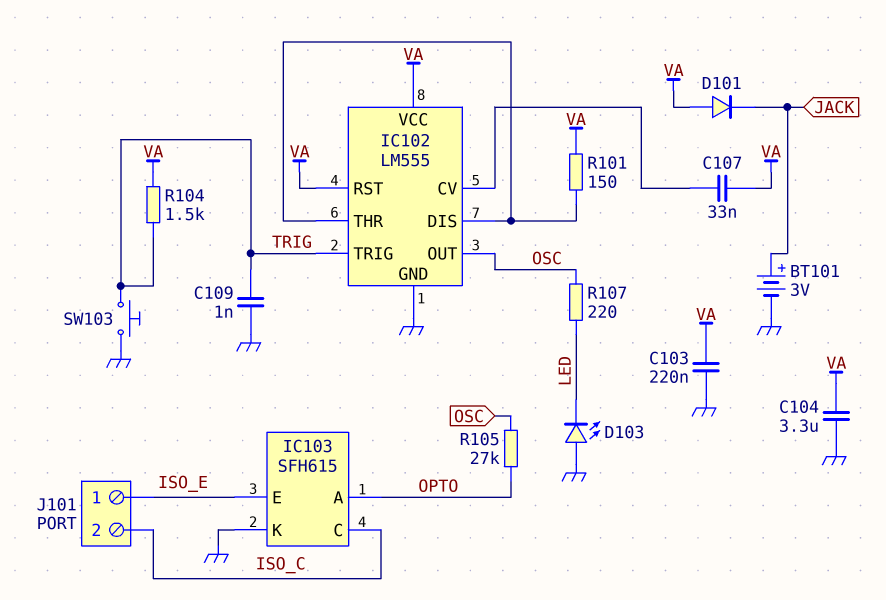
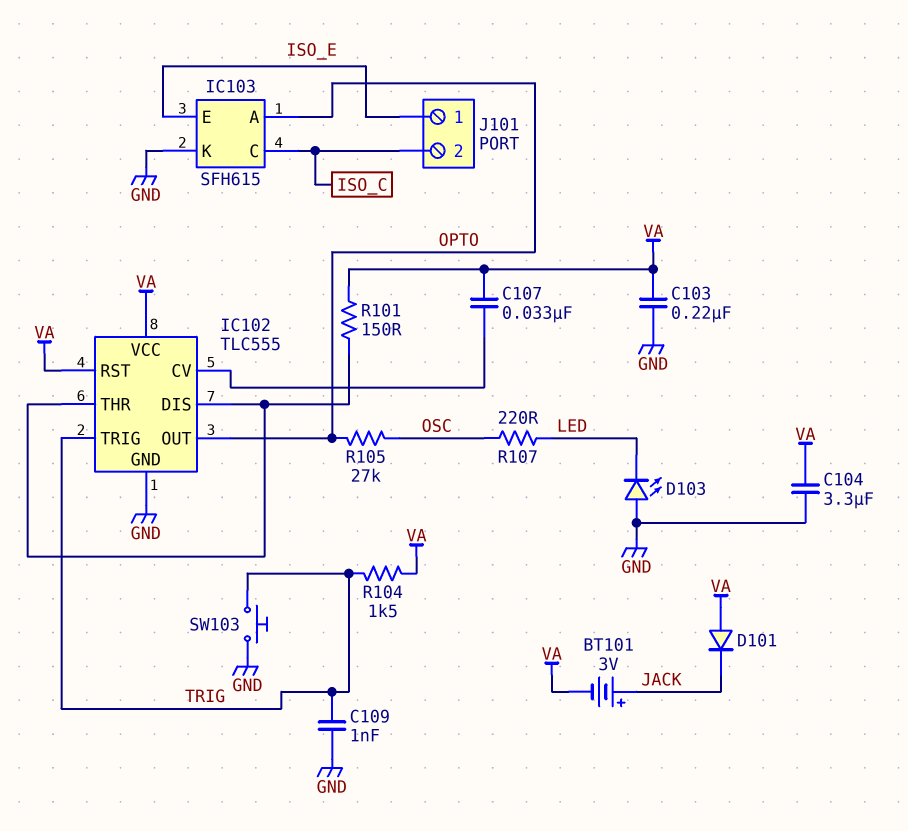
BT101: 3V (plus JACK, minus GND) -> 3V (plus JACK, minus VA)
IC102: LM555 -> TLC555
IC102 pin OUT: OSC -> OPTO

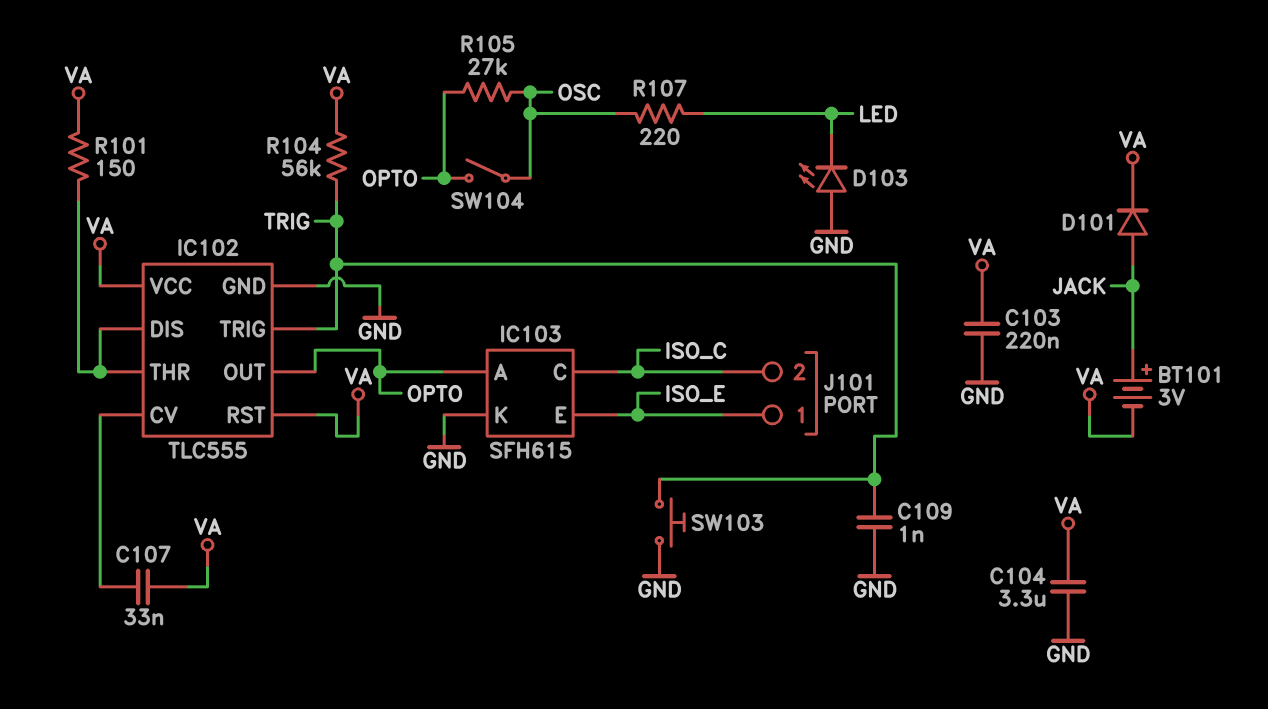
D101: diode (A VA, K JACK) -> diode (A JACK, K VA)
R104: 1.5k (TRIG, VA) -> 56k (TRIG, VA)
SW104: none -> switch (OPTO, OSC)

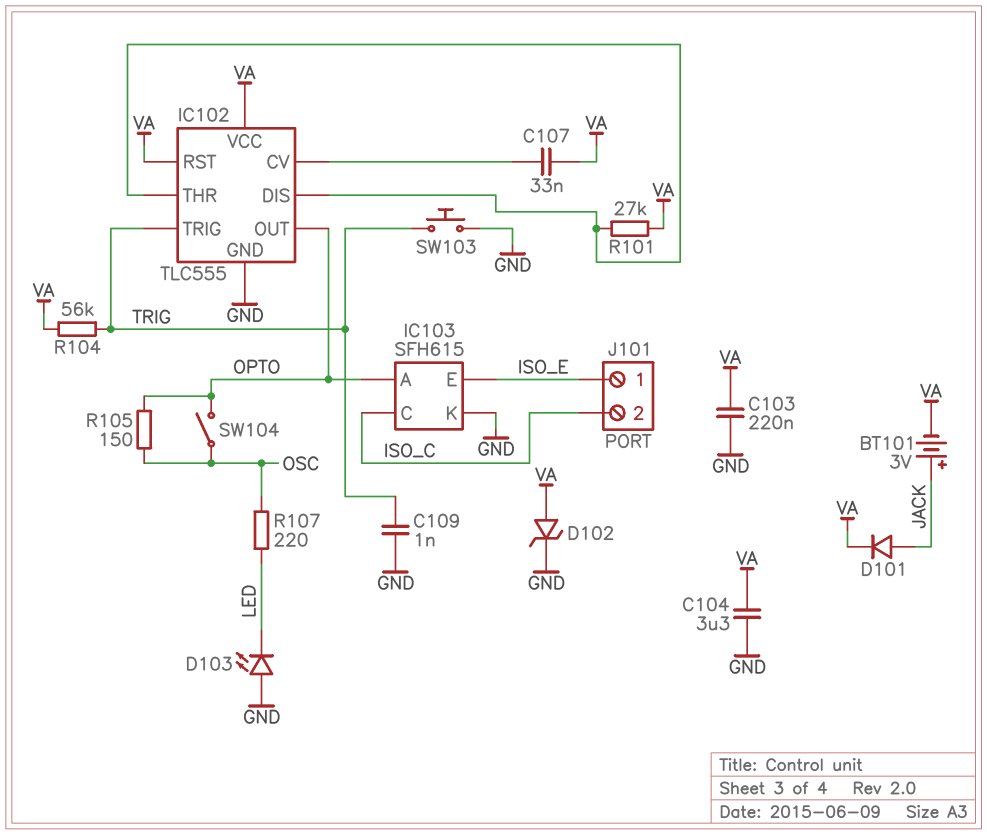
D102: none -> zener (A VA, K GND)
R101: 150 (IC102/DIS, VA) -> 27k (IC102/DIS, VA)
R105: 27k (OPTO, OSC) -> 150 (OPTO, OSC)

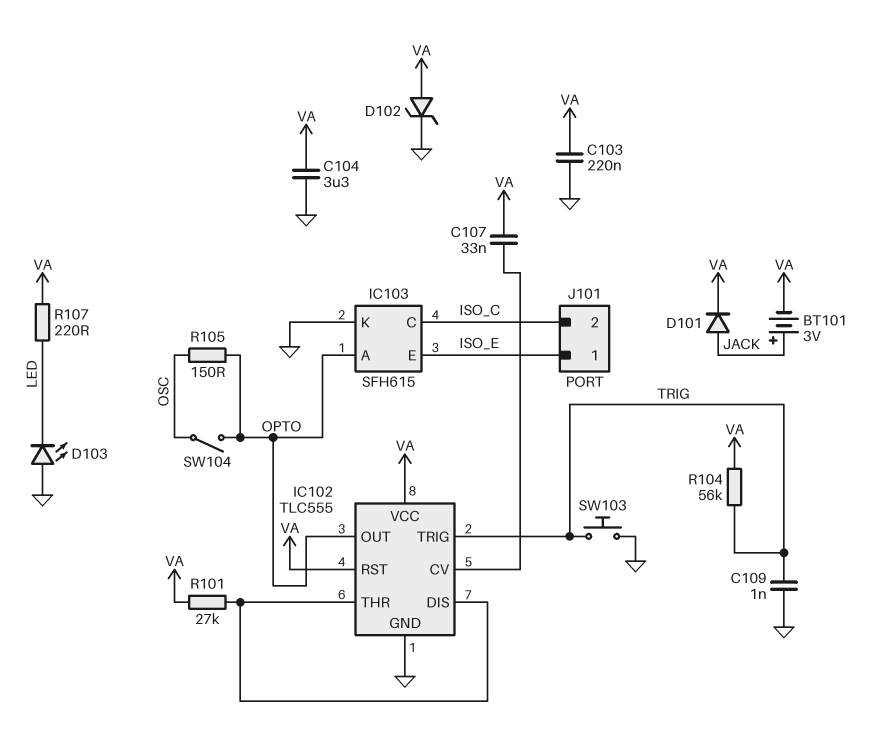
R107: 220 (LED, OSC) -> 220 (LED, VA)

